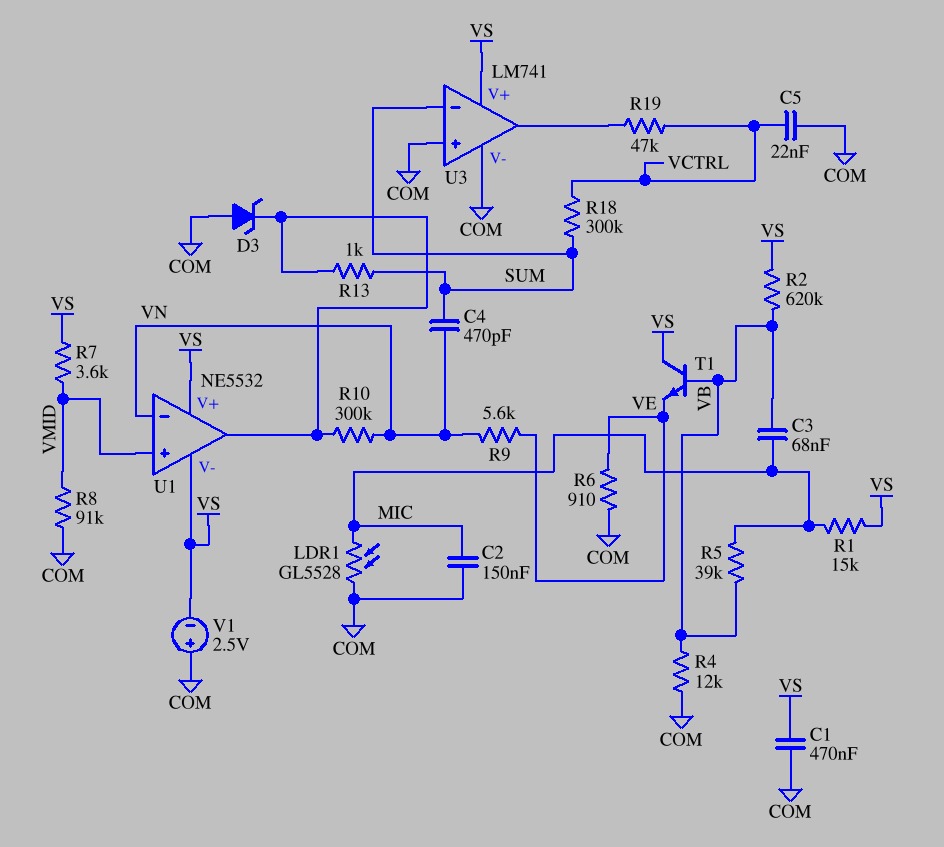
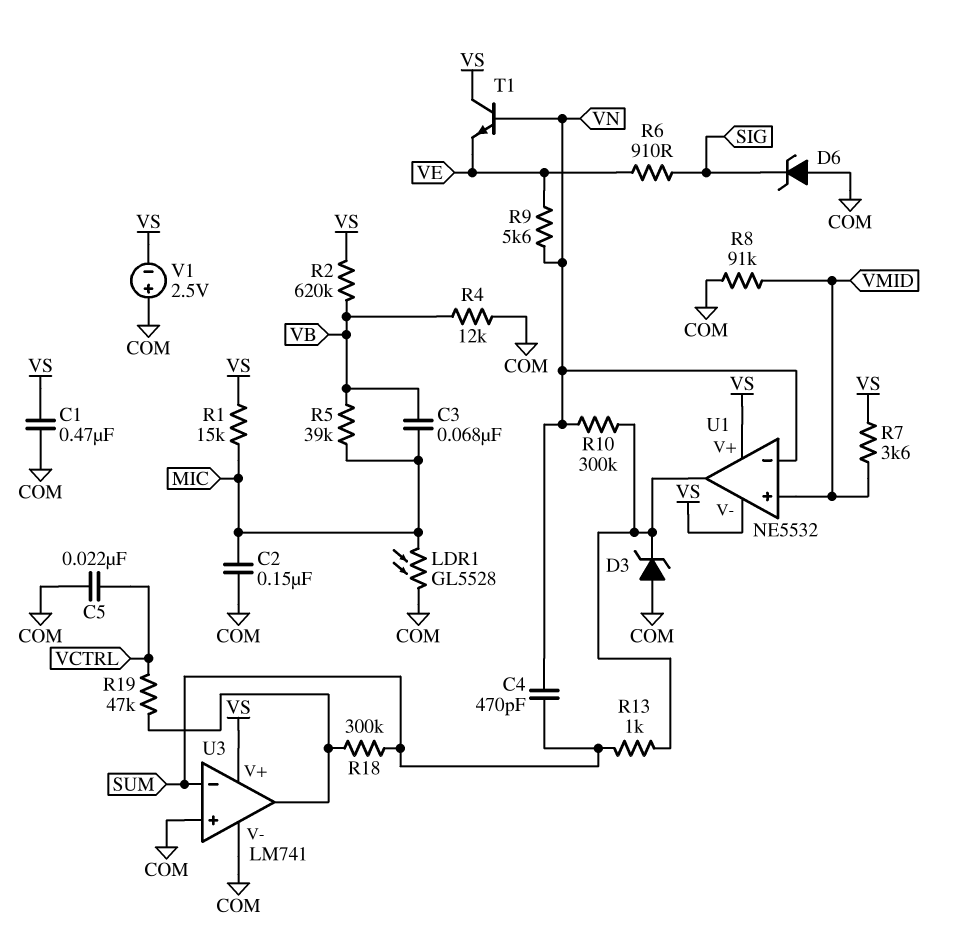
D6: none -> zener (A COM, K SIG)
R6: 910 (COM, VE) -> 910 (SIG, VE)
R18: 300k (SUM, VCTRL) -> 300k (SUM, U3/out)
T1: NPN (B VB, C VS, E VE) -> NPN (B VN, C VS, E VE)

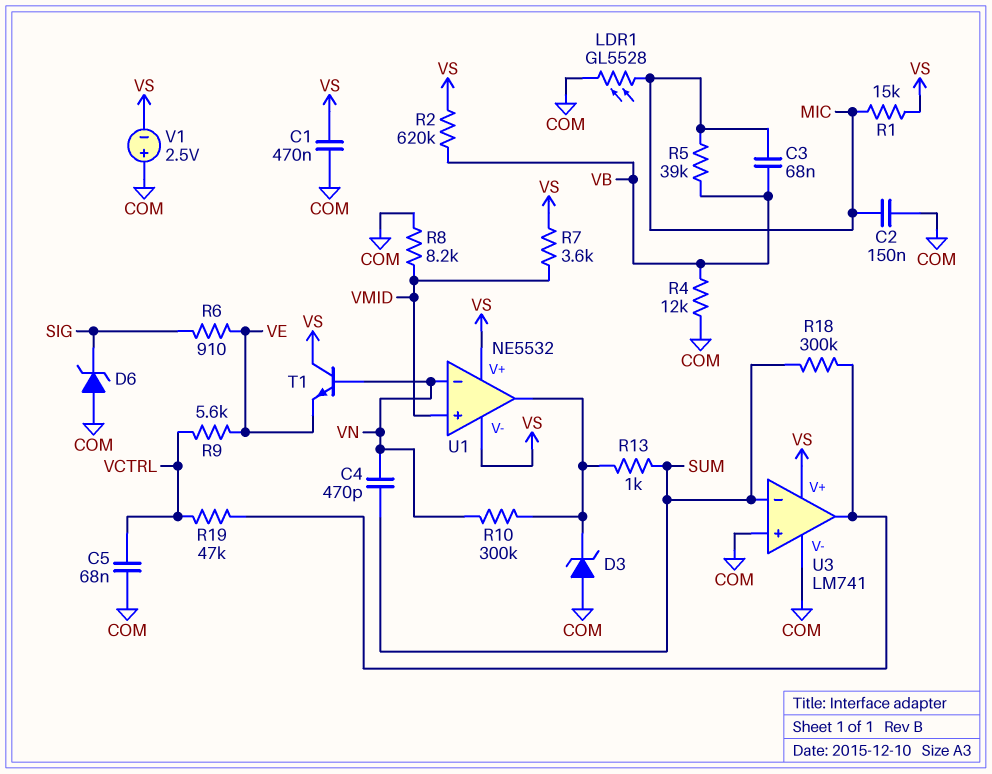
C5: 22nF (COM, VCTRL) -> 68nF (COM, VCTRL)
R8: 91k (COM, VMID) -> 8.2k (COM, VMID)
R9: 5.6k (VE, VN) -> 5.6k (VCTRL, VE)

